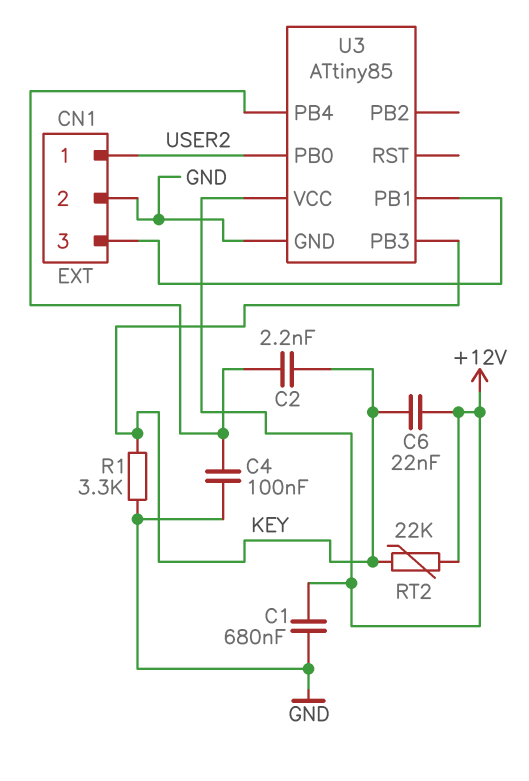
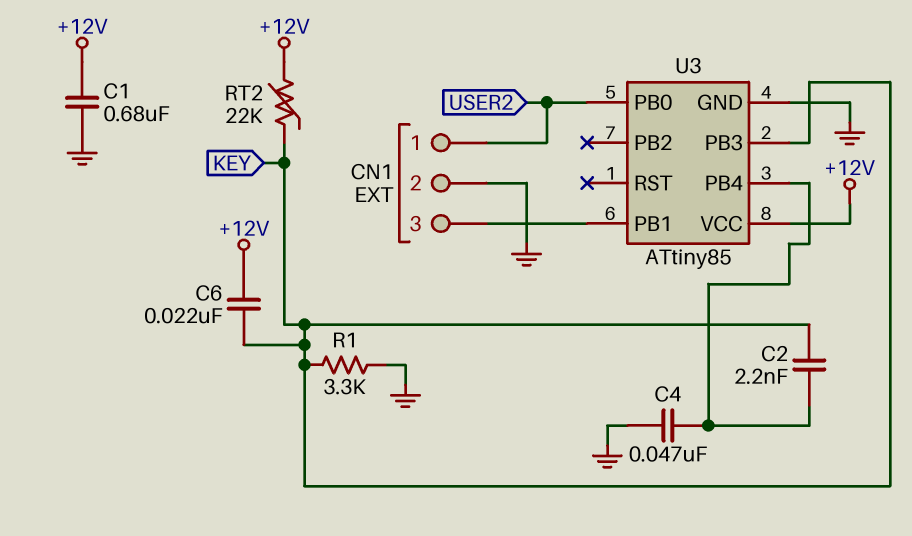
C4: 100nF (GND, U3/PB4) -> 47nF (GND, U3/PB4)

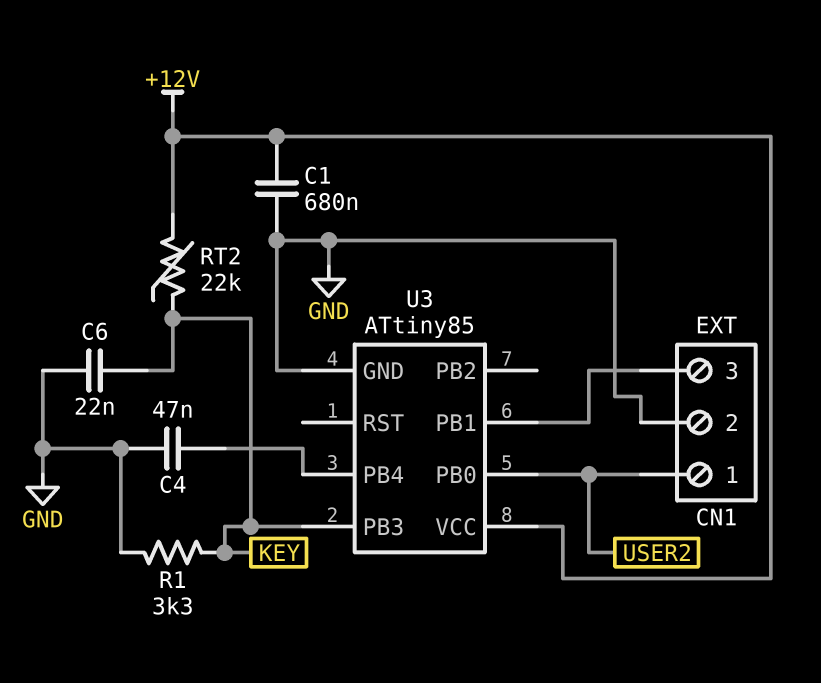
C2: 2.2nF (KEY, U3/PB4) -> none
C6: 22nF (+12V, KEY) -> 22nF (GND, KEY)

